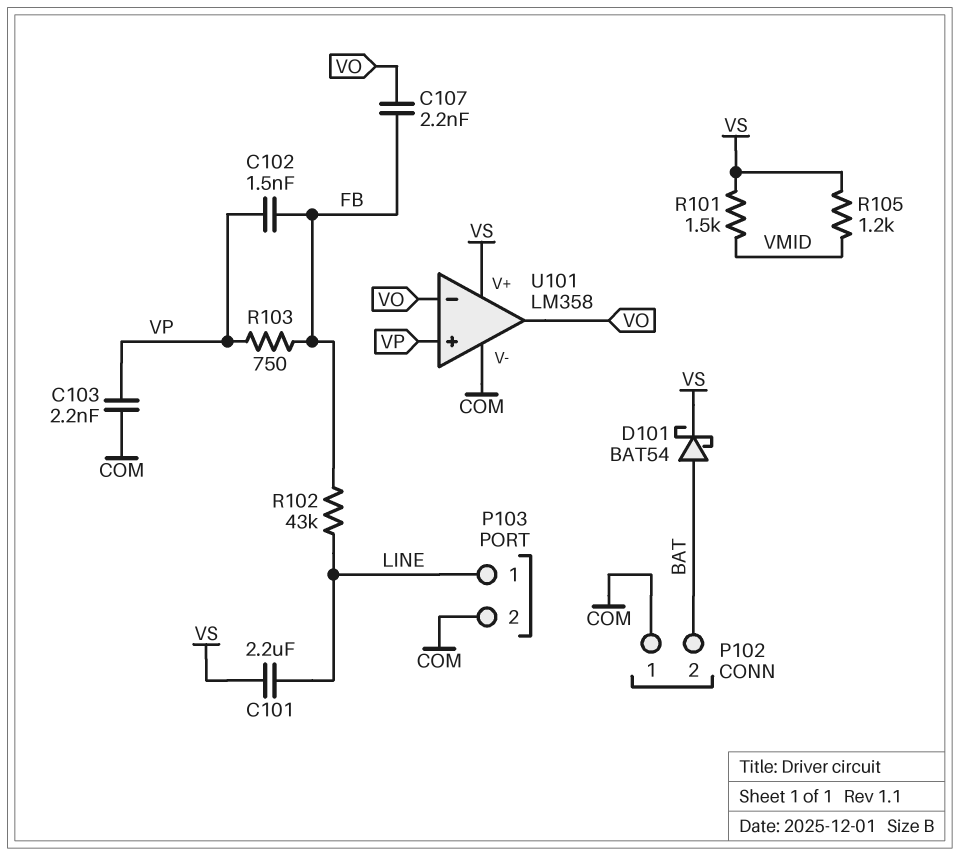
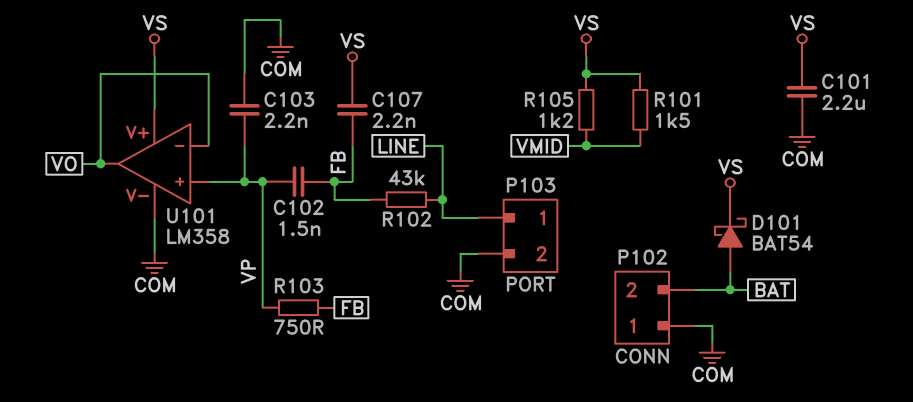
C101: 2.2uF (LINE, VS) -> 2.2uF (COM, VS)
C107: 2.2nF (FB, VO) -> 2.2nF (FB, VS)

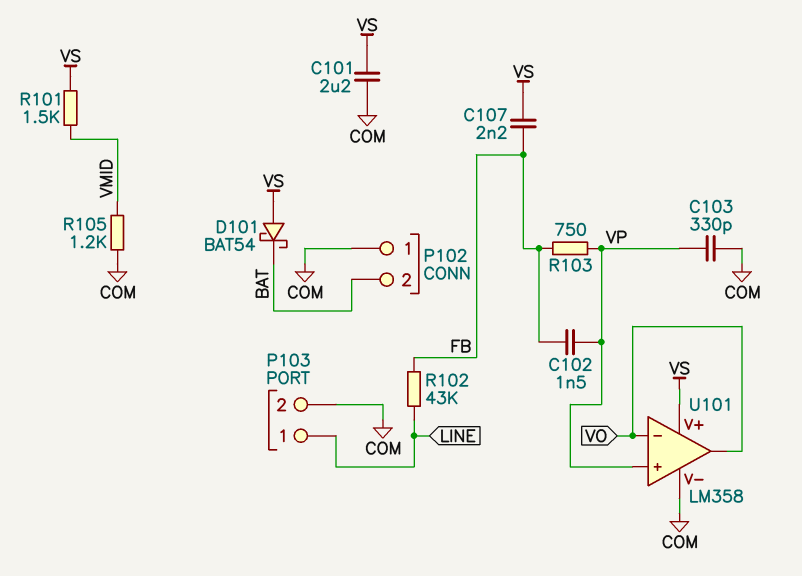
C103: 2.2nF (COM, VP) -> 330pF (COM, VP)
D101: schottky BAT54 (A BAT, K VS) -> schottky BAT54 (A VS, K BAT)
R105: 1.2k (VMID, VS) -> 1.2k (COM, VMID)

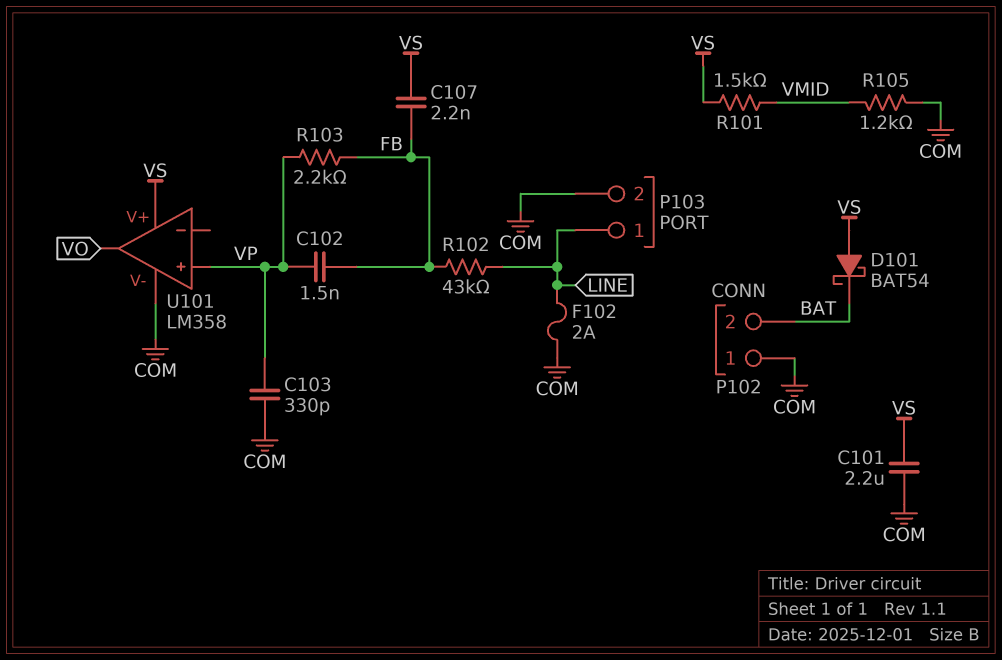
F102: none -> 2A (COM, LINE)
R103: 750 (FB, VP) -> 2.2k (FB, VP)
U101 pin in-: VO -> none

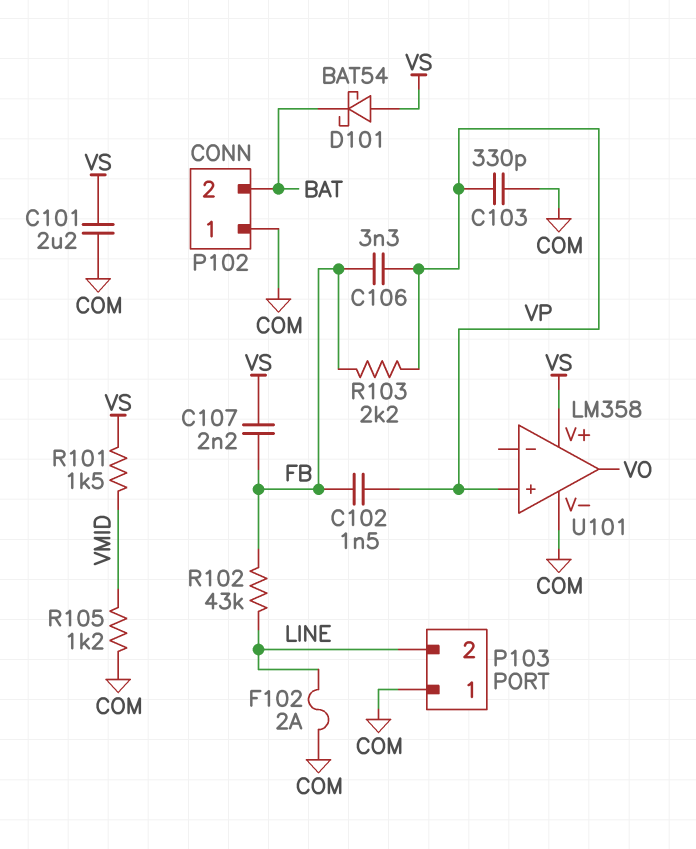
C106: none -> 3.3nF (FB, VP)
P103 pin 1: LINE -> COM
P103 pin 2: COM -> LINE

